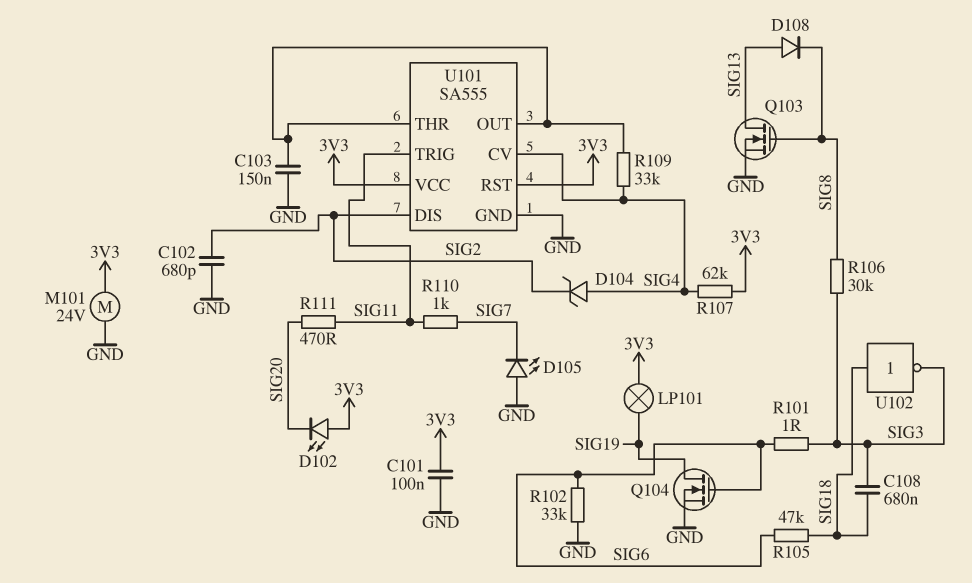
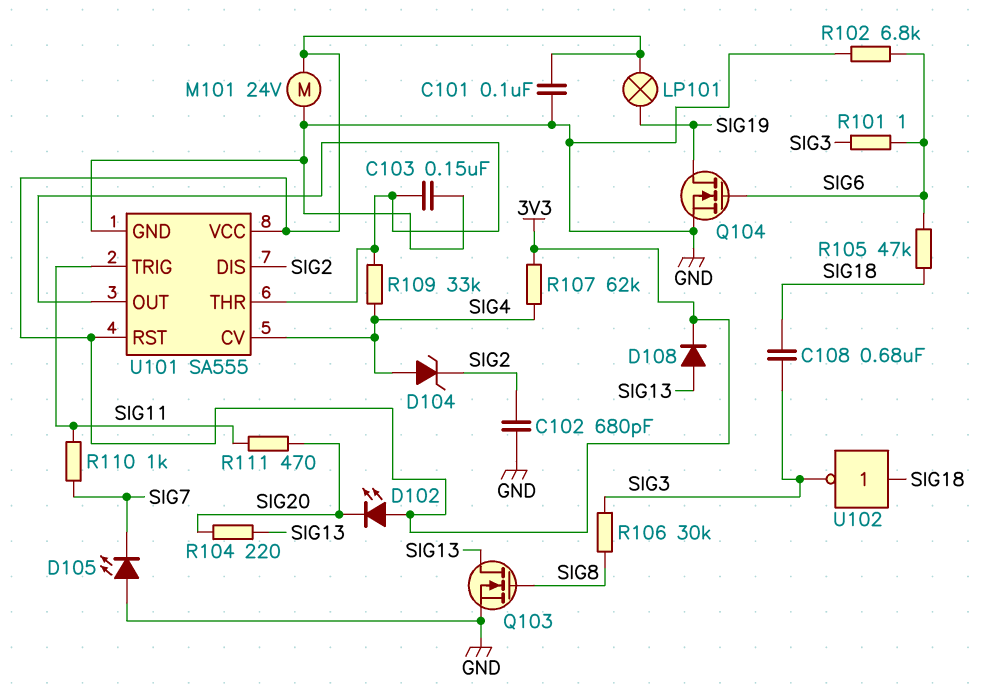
D108: diode (A SIG13, K SIG8) -> diode (A SIG13, K 3V3)
R102: 33k (GND, SIG6) -> 6.8k (GND, SIG6)
R104: none -> 220 (SIG13, SIG20)

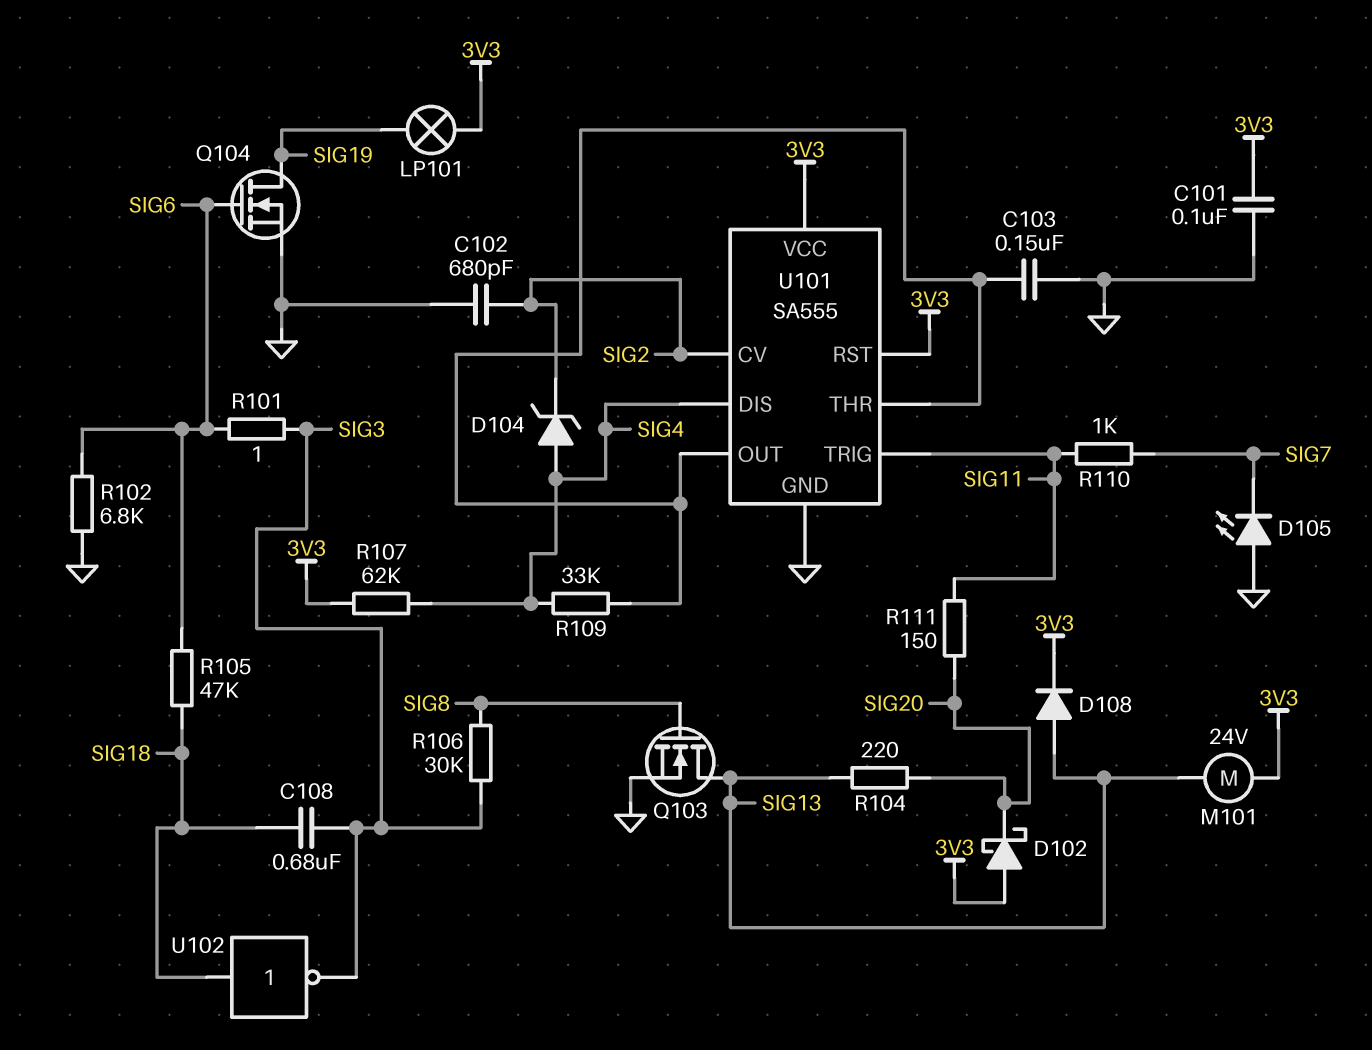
D102: LED (A 3V3, K SIG20) -> schottky (A 3V3, K SIG20)
M101: motor 24V (3V3, GND) -> motor 24V (3V3, SIG13)
R111: 470 (SIG11, SIG20) -> 150 (SIG11, SIG20)
U101 pin CV: SIG4 -> SIG2
U101 pin DIS: SIG2 -> SIG4

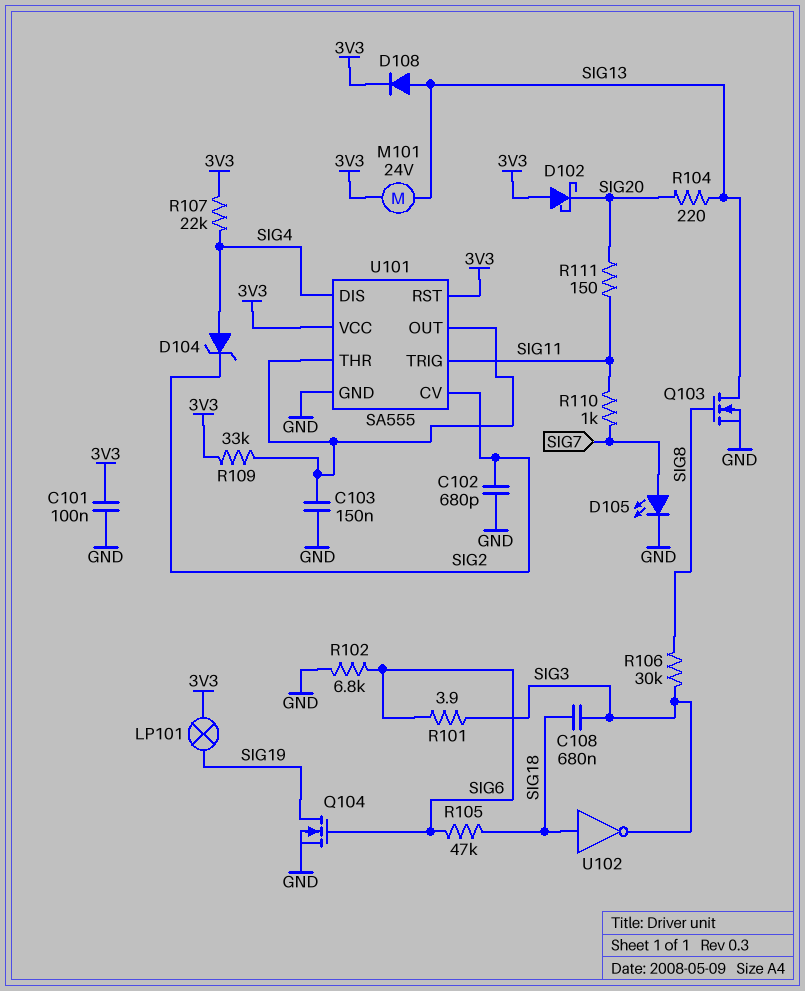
D105: LED (A GND, K SIG7) -> LED (A SIG7, K GND)
R101: 1 (SIG3, SIG6) -> 3.9 (SIG3, SIG6)
R107: 62k (3V3, SIG4) -> 22k (3V3, SIG4)
R109: 33k (SIG4, U101/OUT) -> 33k (3V3, U101/OUT)

